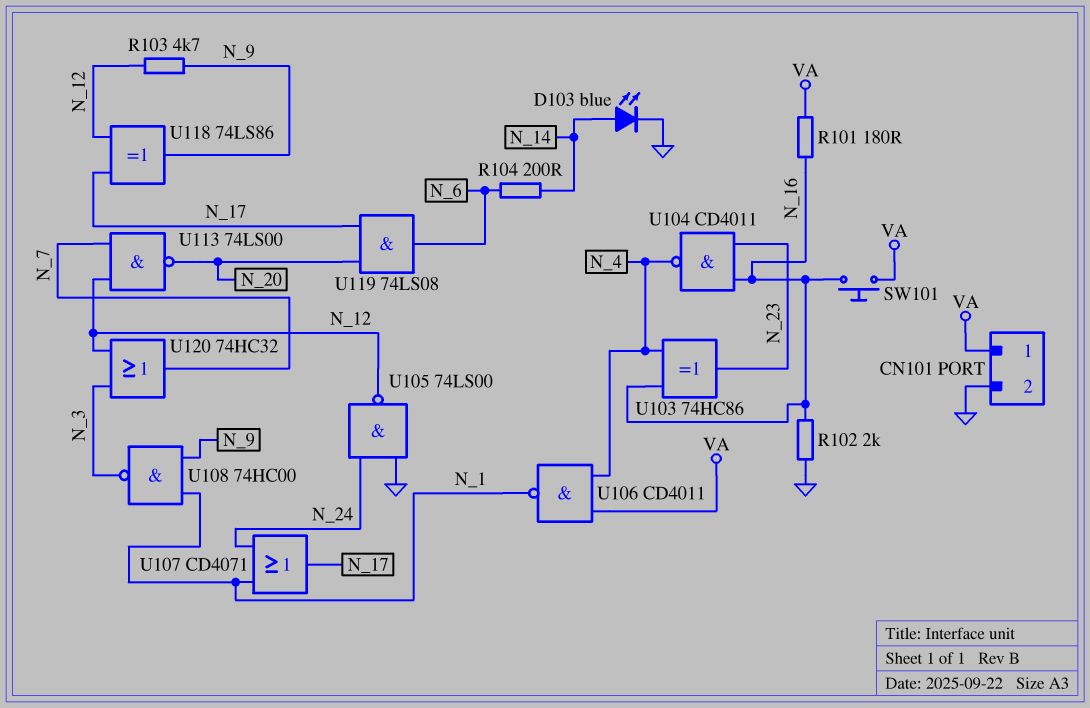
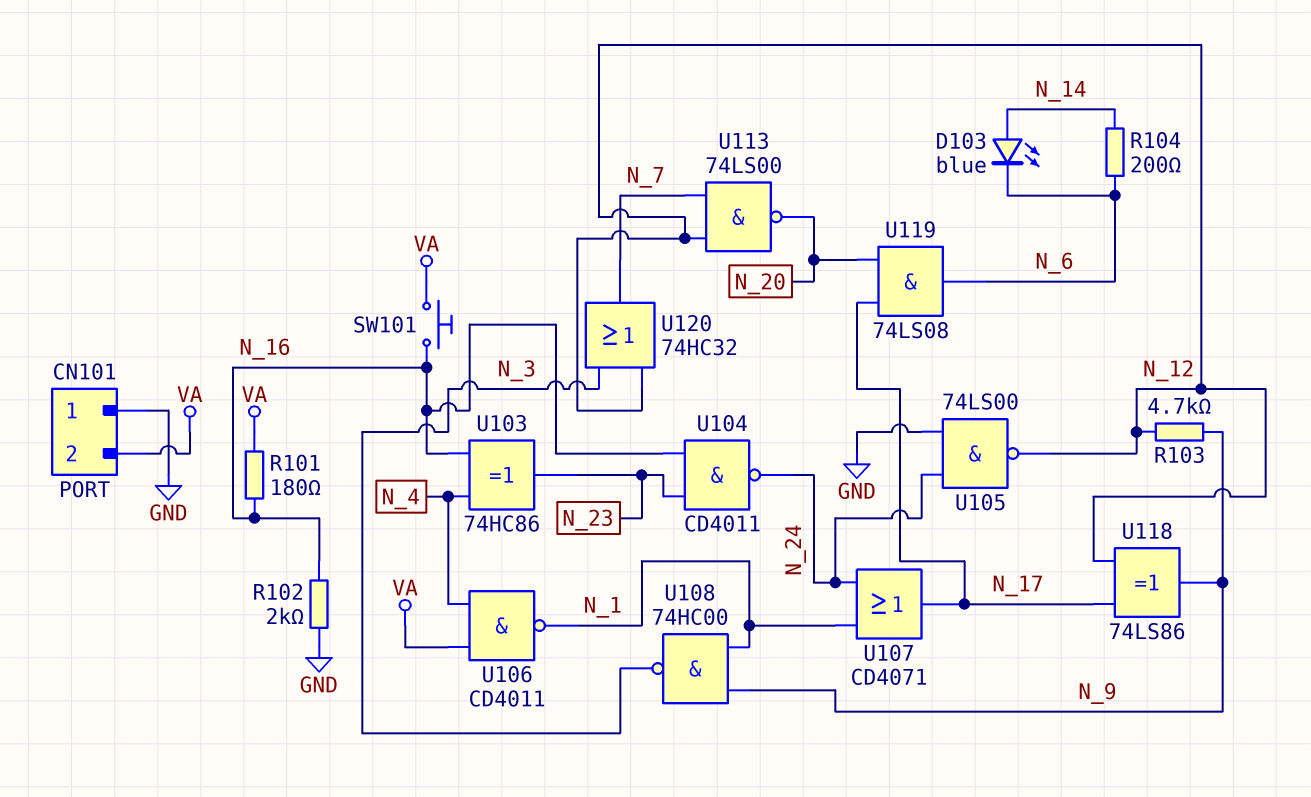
CN101 pin 1: VA -> GND
CN101 pin 2: GND -> VA
D103: LED blue (A N_14, K GND) -> LED blue (A N_14, K N_6)
U104: NAND CD4011 (in N_16, in N_23, out N_4) -> NAND CD4011 (in N_16, in N_23, out N_24)

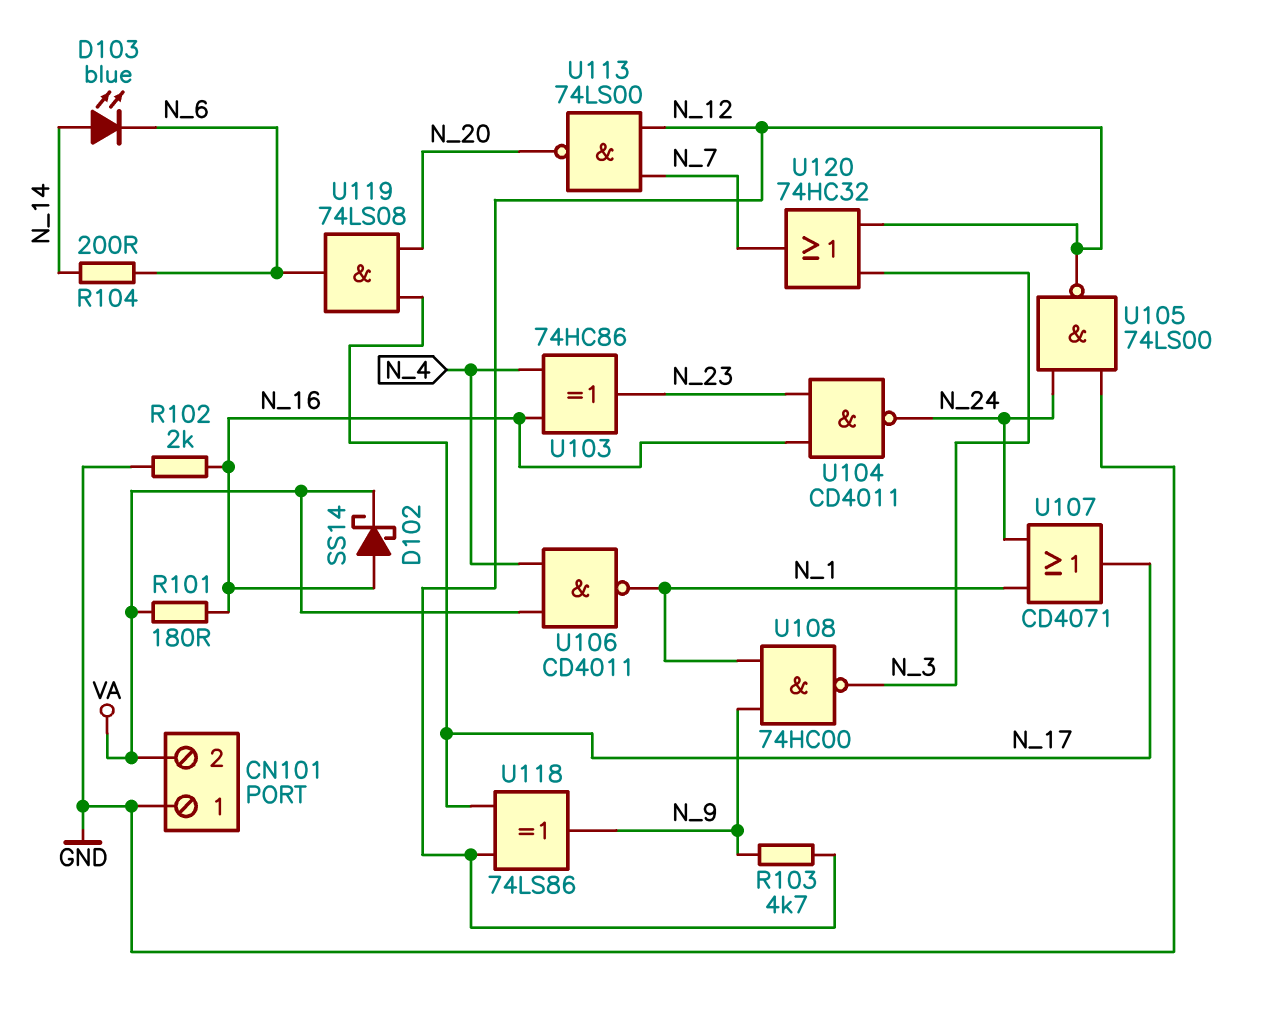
D102: none -> schottky SS14 (A N_16, K VA)
SW101: button (N_16, VA) -> none

